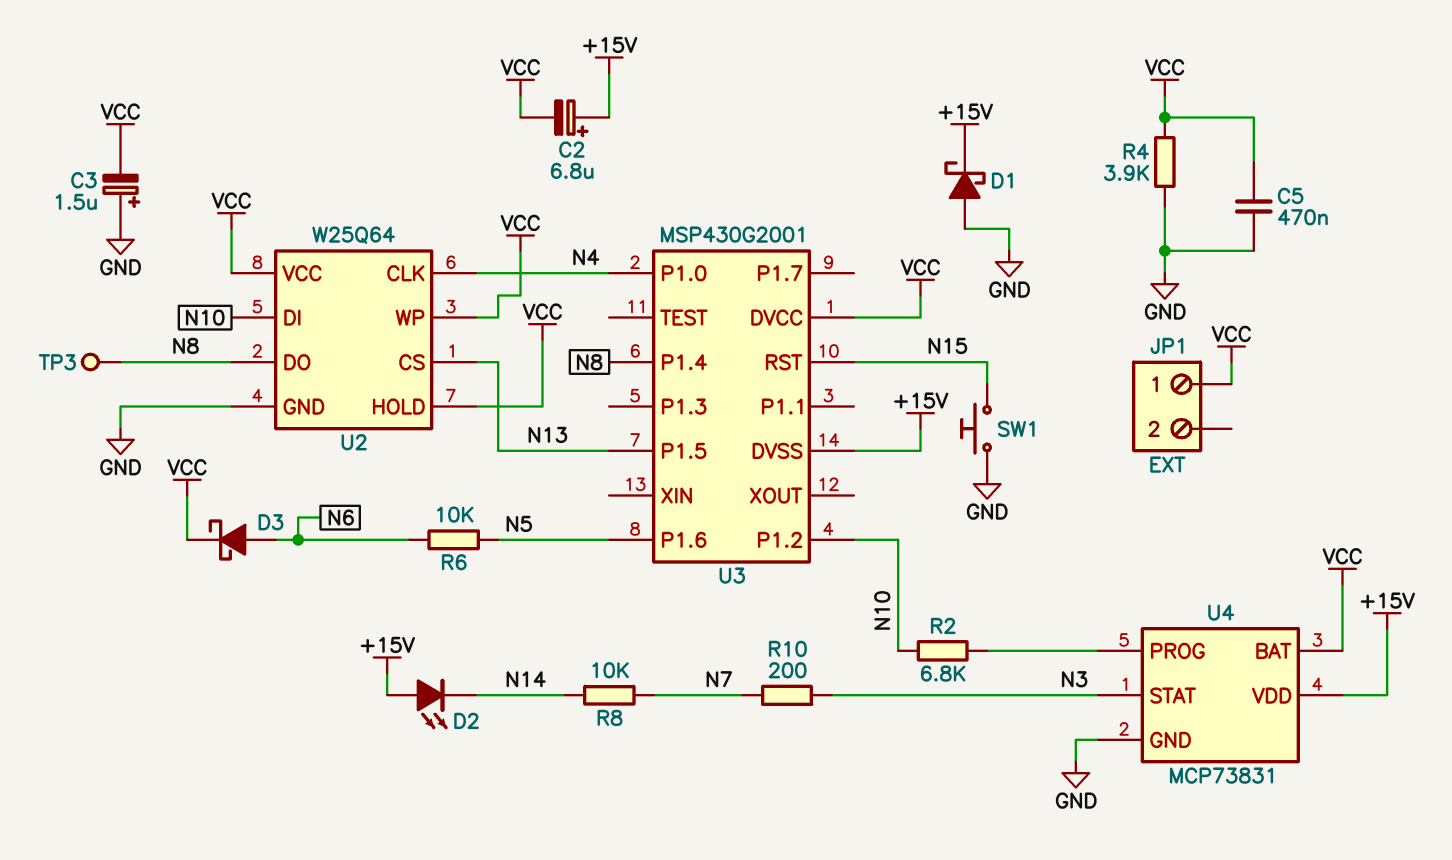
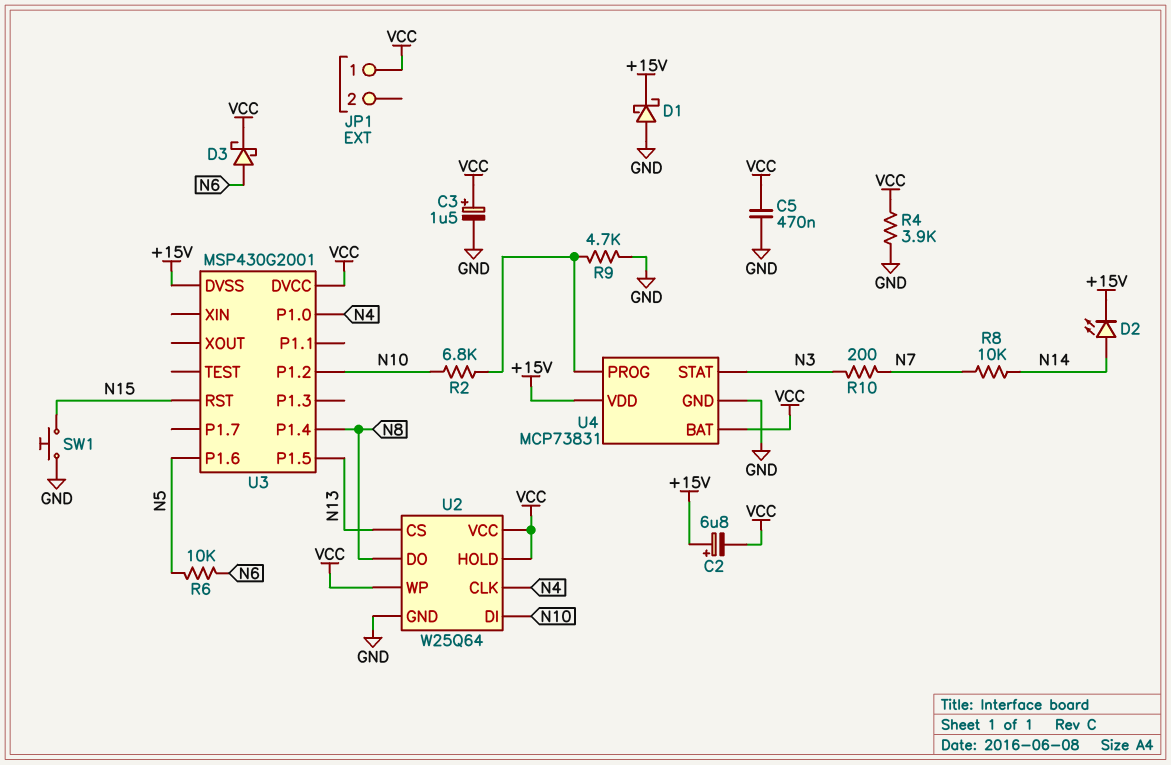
C3: 1.5uF (plus GND, minus VCC) -> 1.5uF (plus VCC, minus GND)
D2: LED (A +15V, K N14) -> LED (A N14, K +15V)
R9: none -> 4.7k (GND, U4/PROG)
TP3: test point (N8) -> none

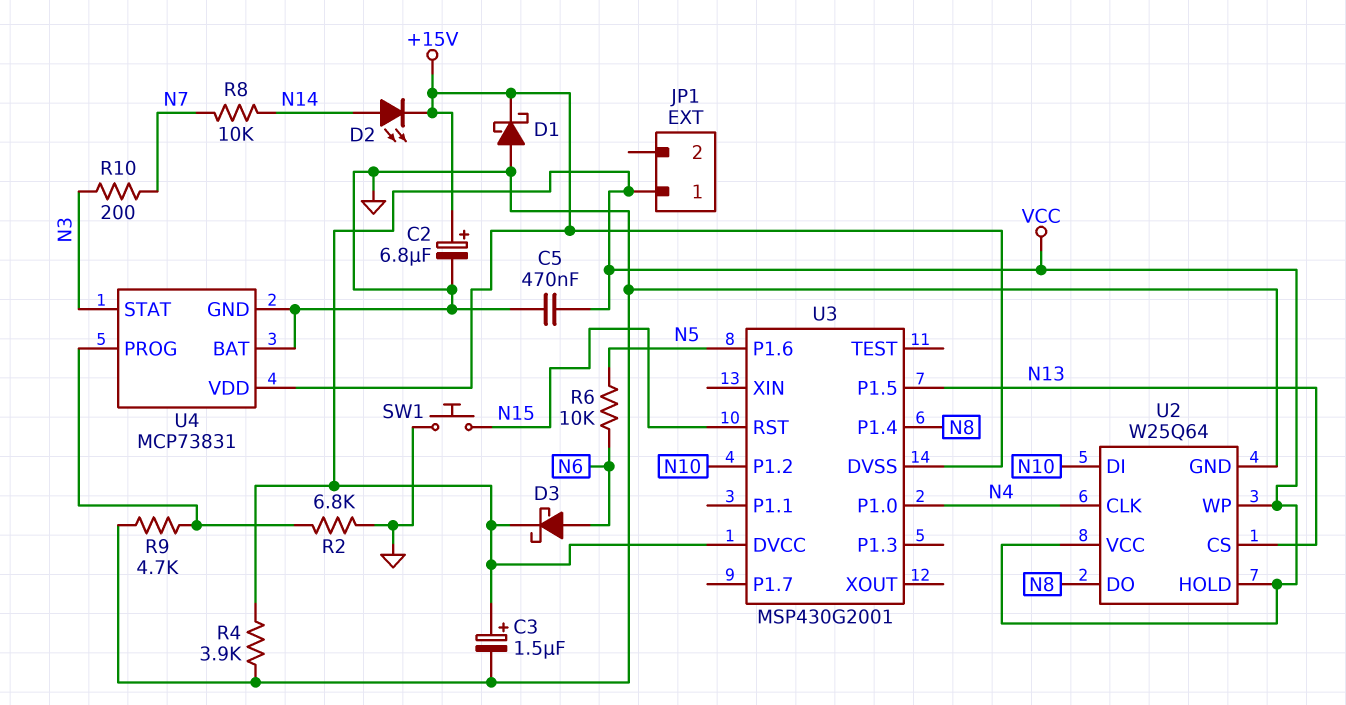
C2: 6.8uF (plus +15V, minus VCC) -> 6.8uF (plus +15V, minus GND)
R2: 6.8k (N10, U4/PROG) -> 6.8k (GND, U4/PROG)
U4 pin BAT: VCC -> GND

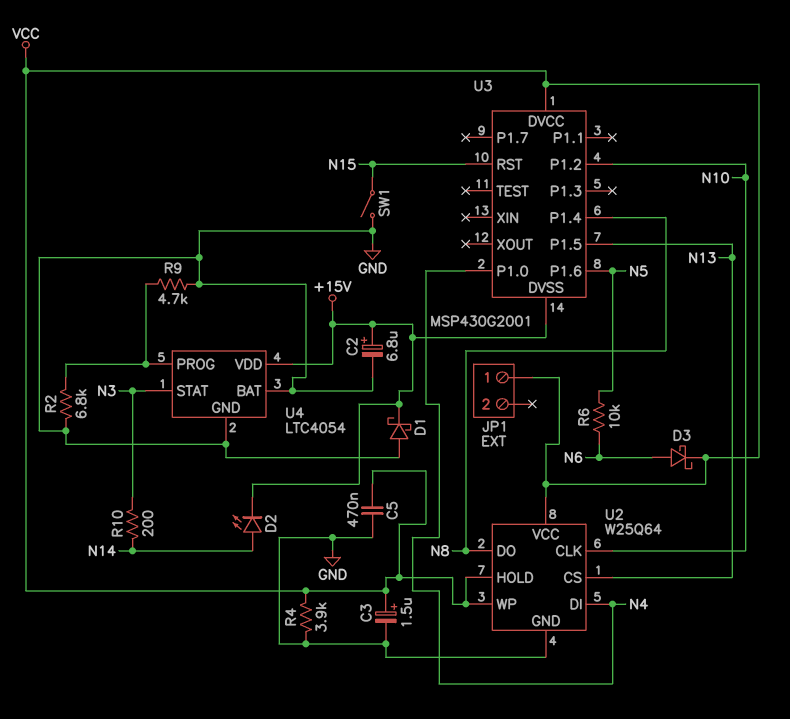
R8: 10k (N7, N14) -> none
R10: 200 (N3, N7) -> 200 (N3, N14)
SW1: button (GND, N15) -> switch (GND, N15)
U2 pin CLK: N4 -> N10
U2 pin DI: N10 -> N4
U4: MCP73831 -> LTC4054

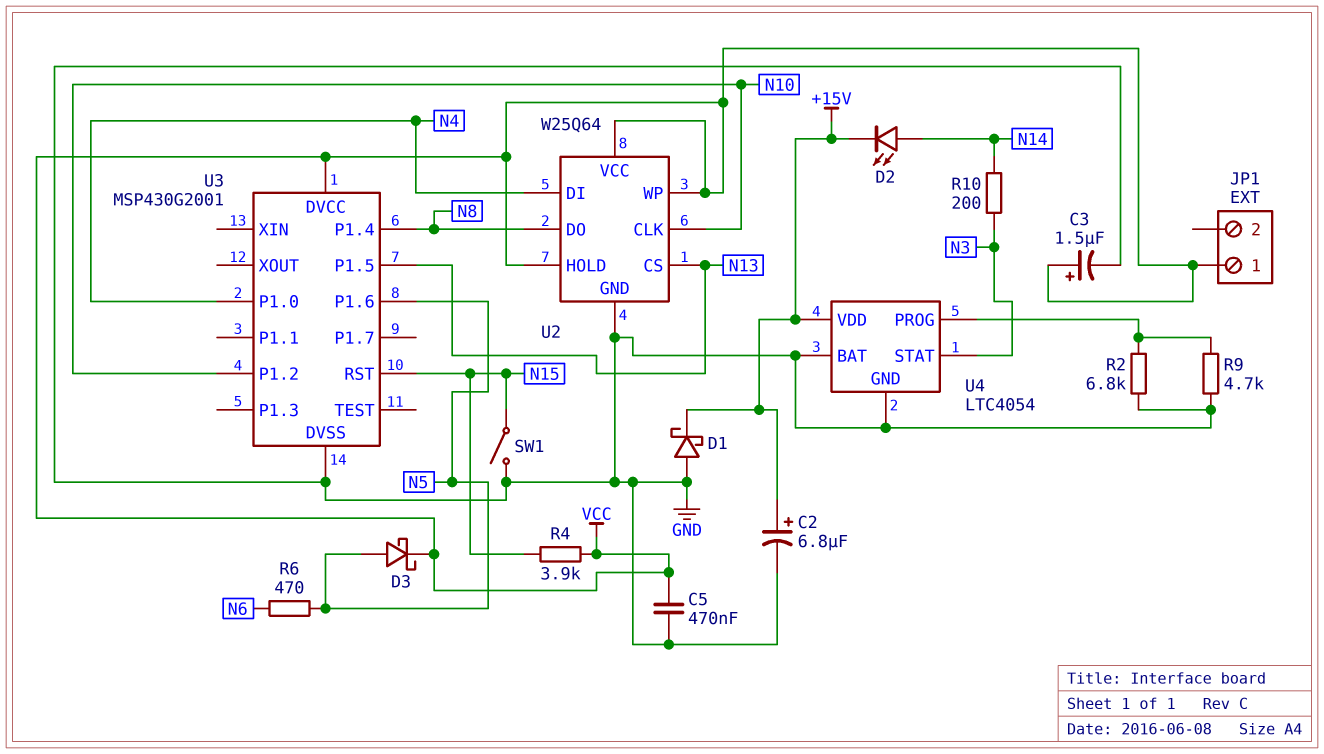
D3: schottky (A N6, K VCC) -> schottky (A N5, K VCC)
R4: 3.9k (GND, VCC) -> 3.9k (N15, VCC)
R6: 10k (N5, N6) -> 470 (N5, N6)
U3 pin DVSS: +15V -> GND

